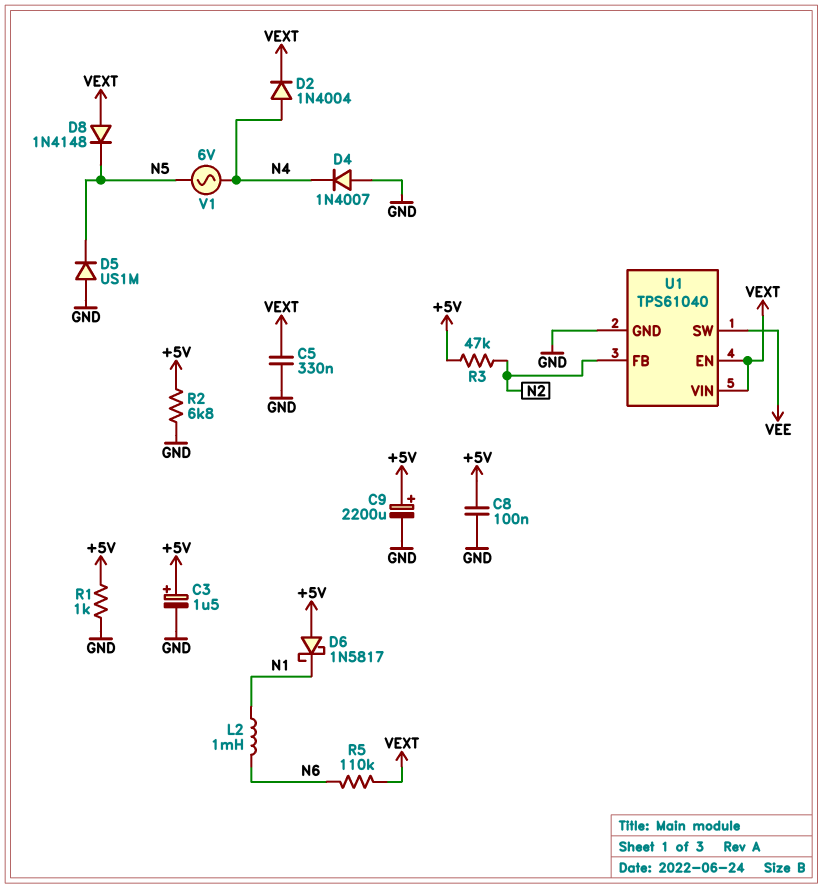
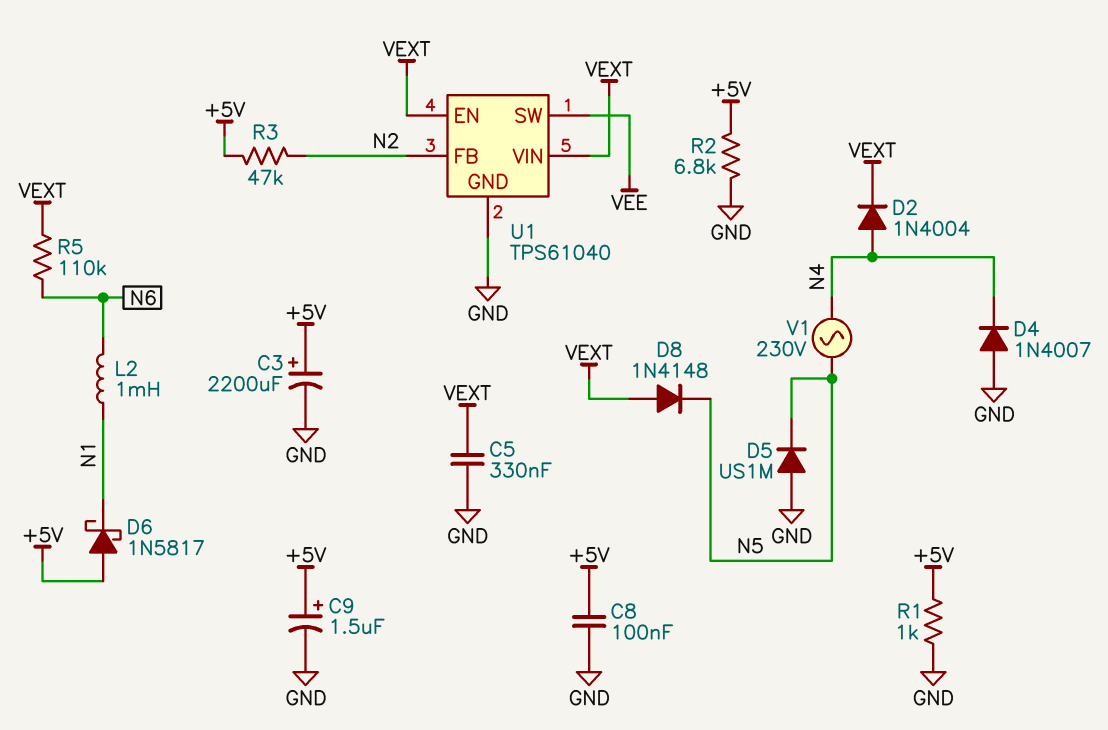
C3: 1.5uF (plus +5V, minus GND) -> 2200uF (plus +5V, minus GND)
C9: 2200uF (plus +5V, minus GND) -> 1.5uF (plus +5V, minus GND)
V1: AC 6V (N4, N5) -> AC 230V (N4, N5)

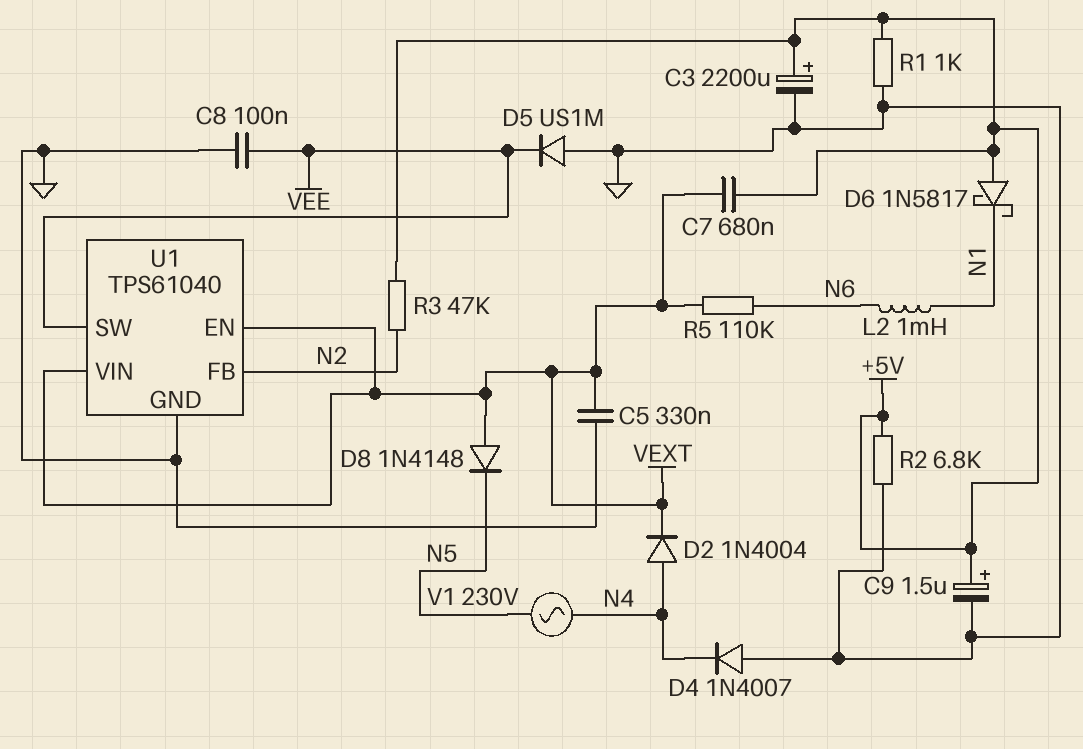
C7: none -> 680nF (+5V, VEXT)
C8: 100nF (+5V, GND) -> 100nF (GND, VEE)
D5: diode US1M (A GND, K N5) -> diode US1M (A GND, K VEE)

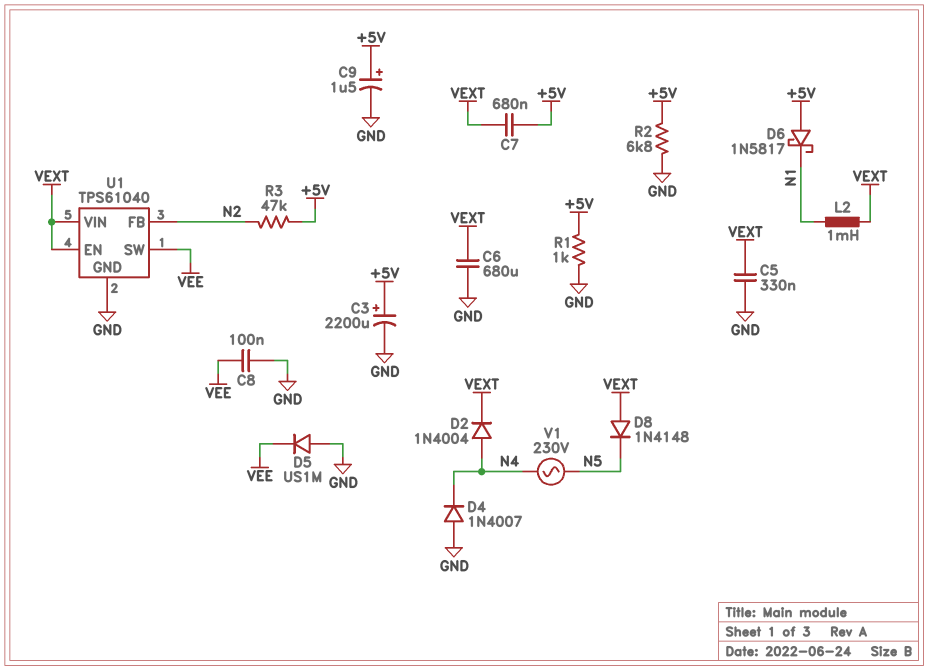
C6: none -> 680uF (GND, VEXT)
L2: 1mH (N1, N6) -> 1mH (N1, VEXT)
R5: 110k (N6, VEXT) -> none

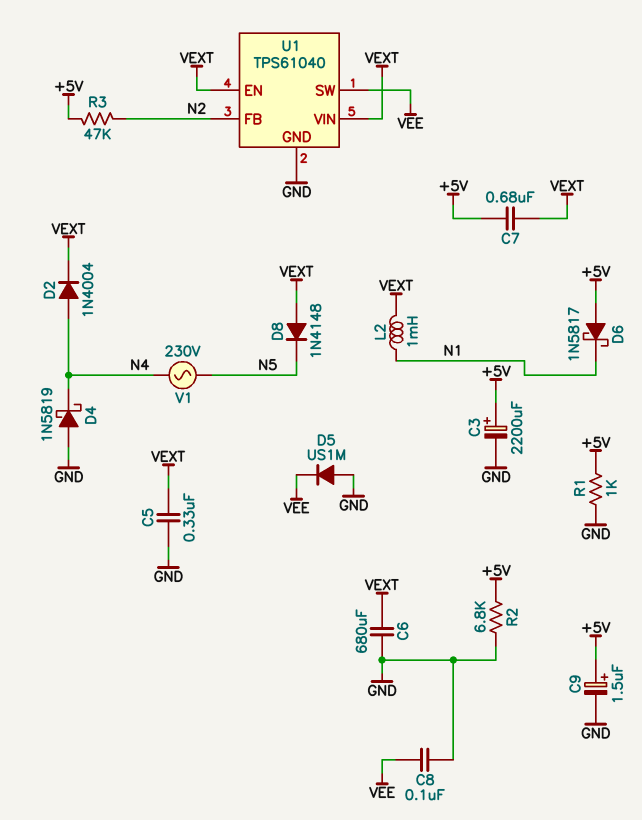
D4: diode 1N4007 (A GND, K N4) -> schottky 1N5819 (A GND, K N4)

